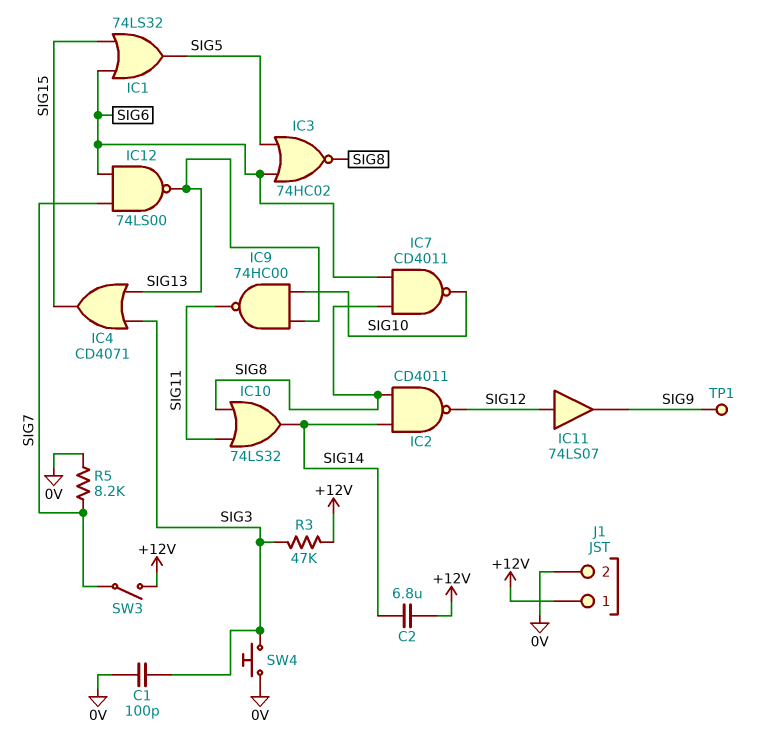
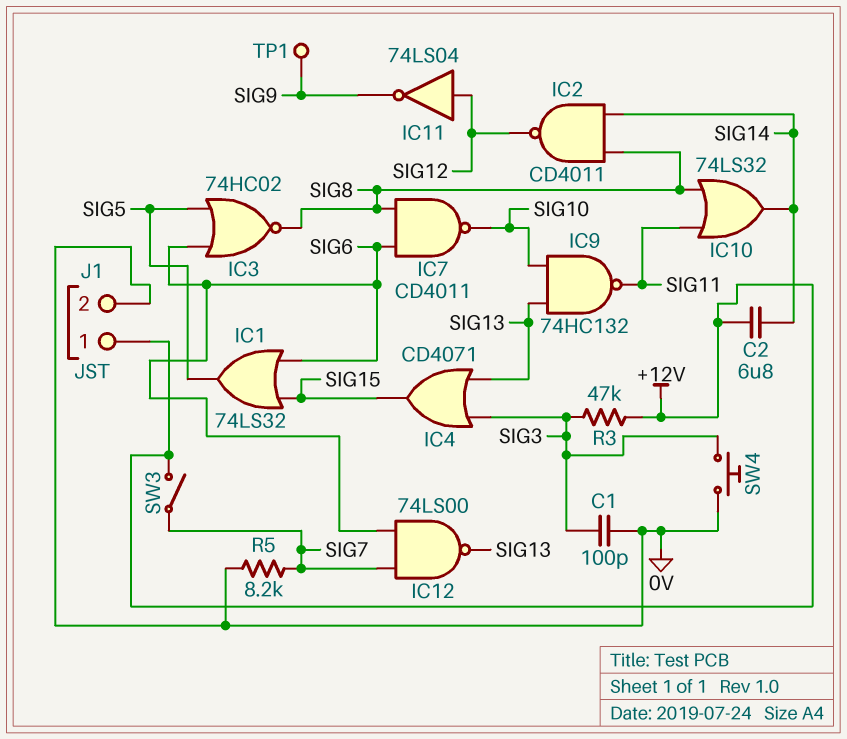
IC9: NAND 74HC00 (in SIG10, in SIG13, out SIG11) -> NAND 74HC132 (in SIG10, in SIG13, out SIG11)
IC11: buffer 74LS07 (in SIG12, out SIG9) -> NOT 74LS04 (in SIG12, out SIG9)

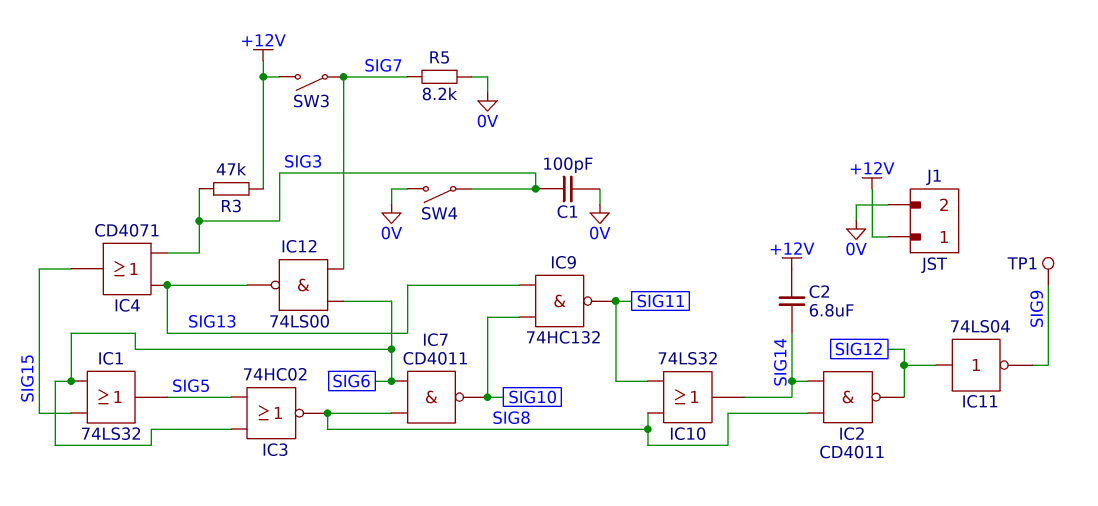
SW4: button (0V, SIG3) -> switch (0V, SIG3)

